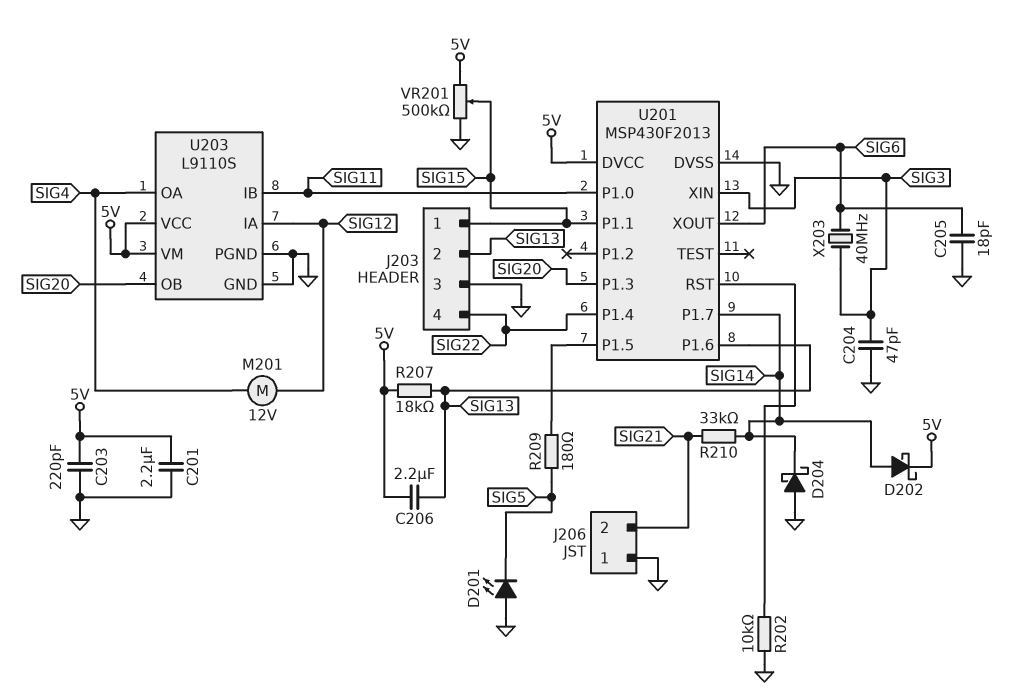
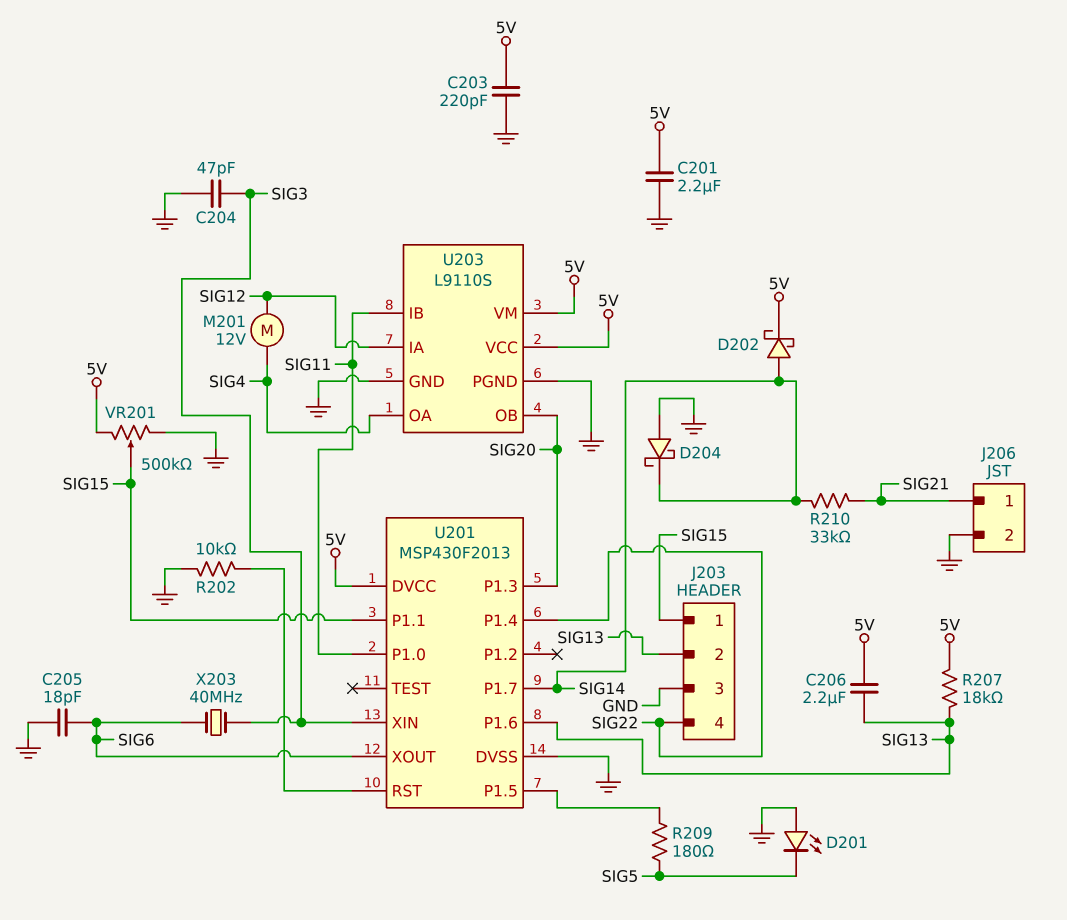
J206 pin 1: GND -> SIG21
J206 pin 2: SIG21 -> GND

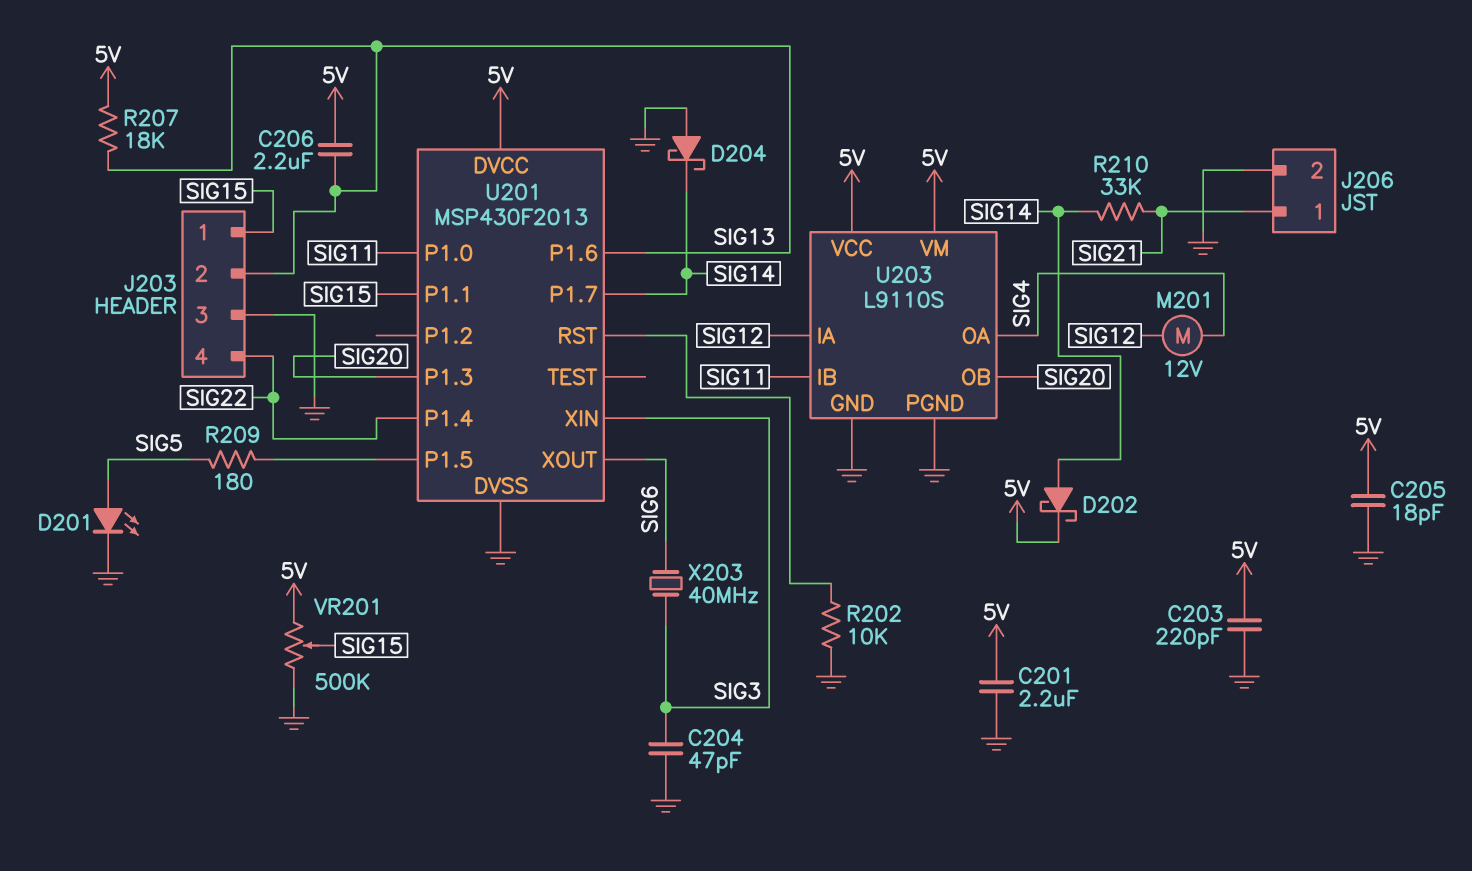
C205: 18pF (GND, SIG6) -> 18pF (5V, GND)
D201: LED (A GND, K SIG5) -> LED (A SIG5, K GND)

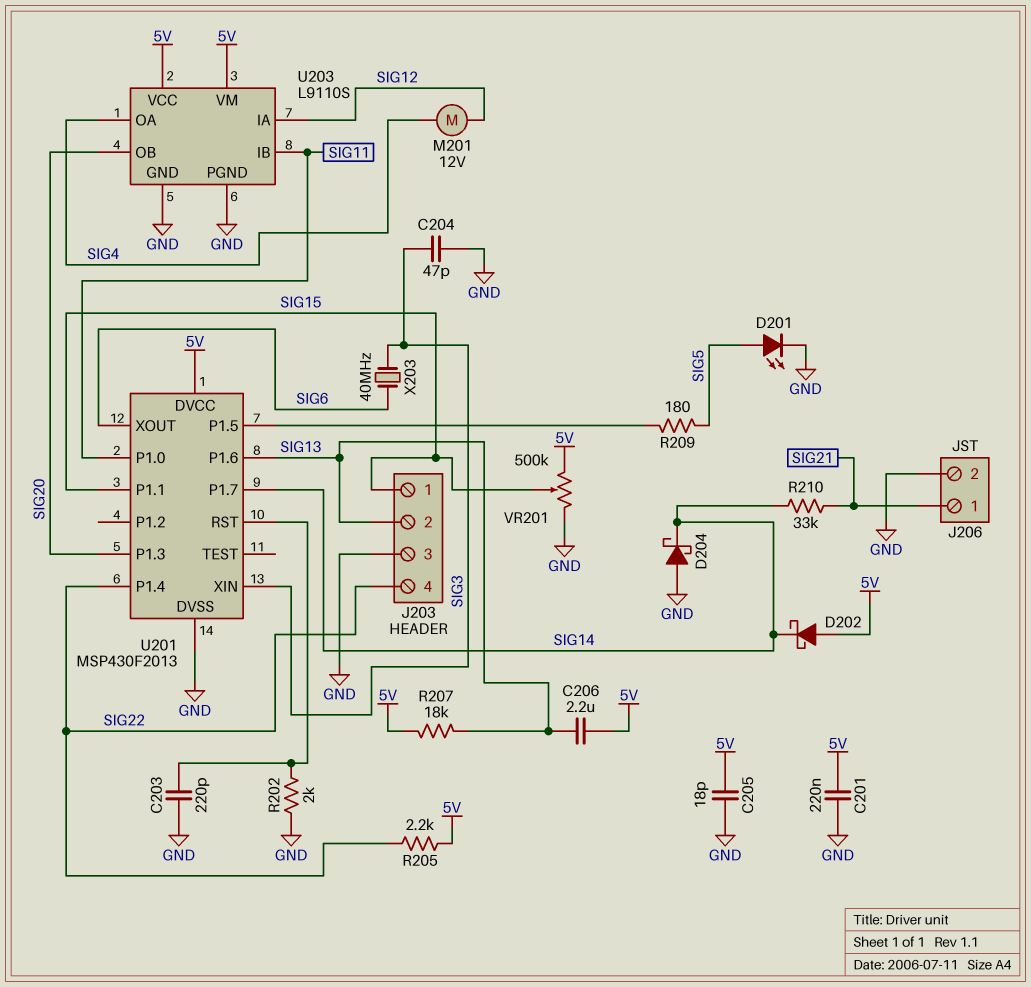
C201: 2.2uF (5V, GND) -> 220nF (5V, GND)
C203: 220pF (5V, GND) -> 220pF (GND, U201/RST)
D202: schottky (A SIG14, K 5V) -> schottky (A 5V, K SIG14)
R202: 10k (GND, U201/RST) -> 2k (GND, U201/RST)
R205: none -> 2.2k (5V, SIG22)

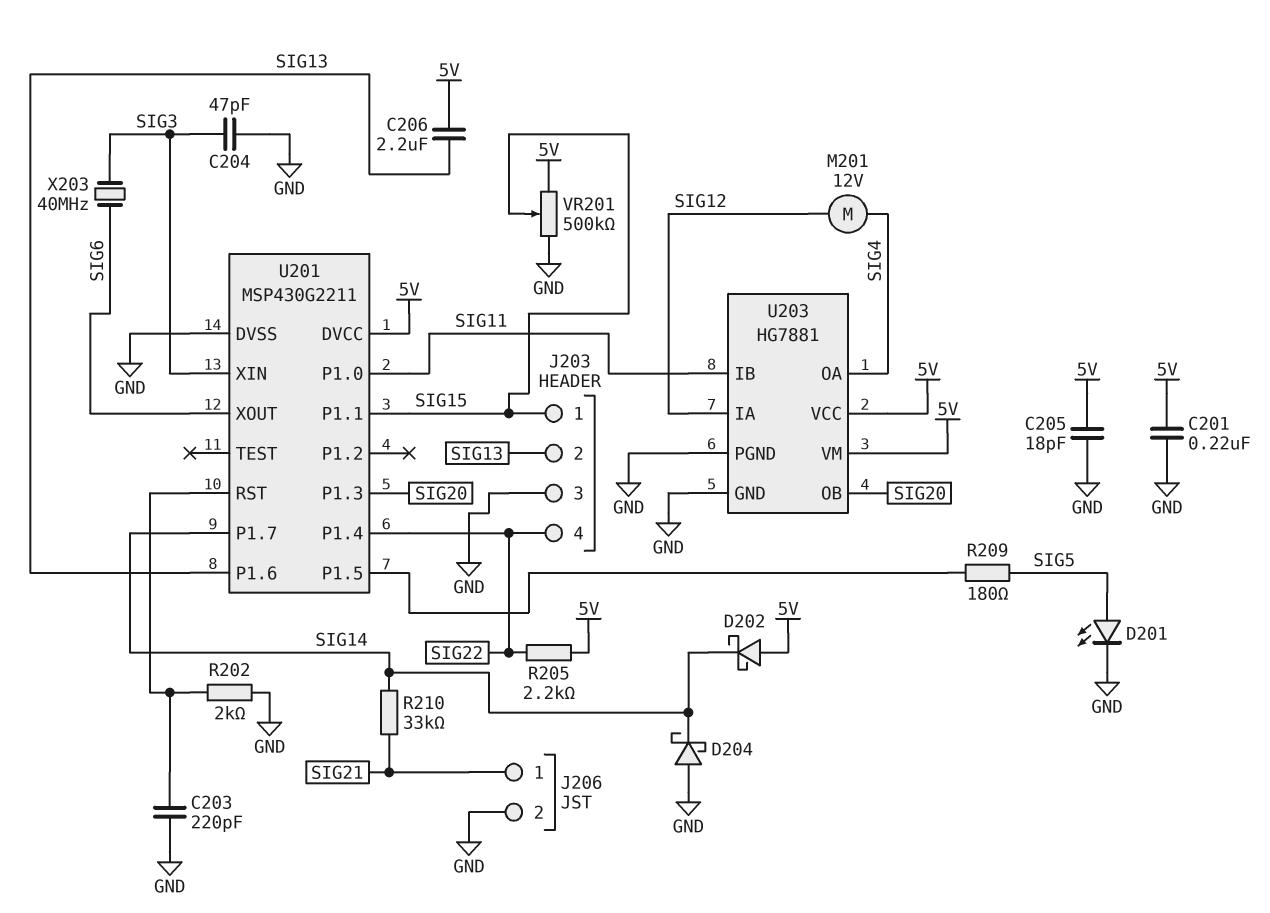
R207: 18k (5V, SIG13) -> none
U201: MSP430F2013 -> MSP430G2211
U203: L9110S -> HG7881

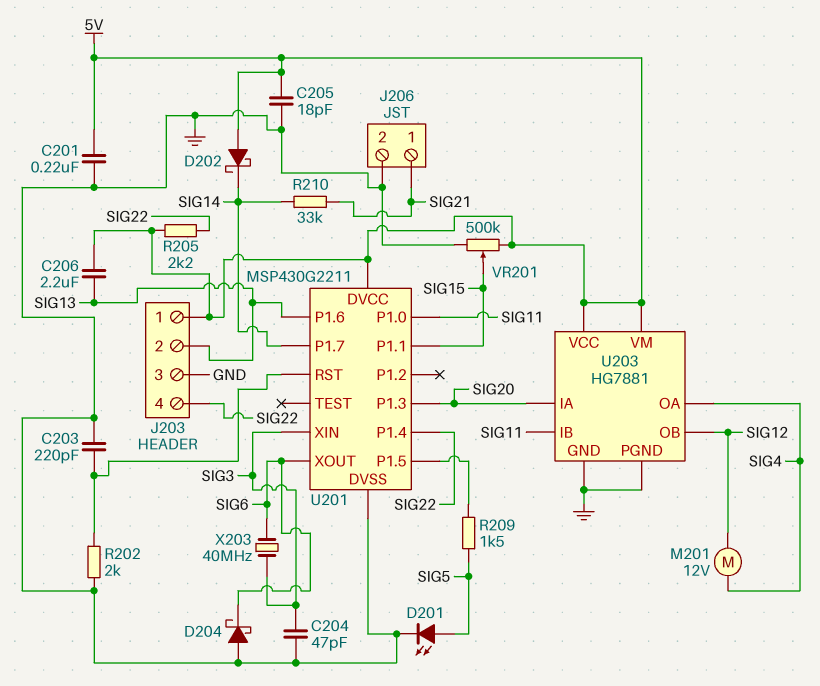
D204: schottky (A GND, K SIG14) -> schottky (A GND, K SIG6)
J203 pin 1: SIG15 -> 5V
R209: 180 (SIG5, U201/P1.5) -> 1.5k (SIG5, U201/P1.5)
U203 pin IA: SIG12 -> SIG20
U203 pin OB: SIG20 -> SIG12

